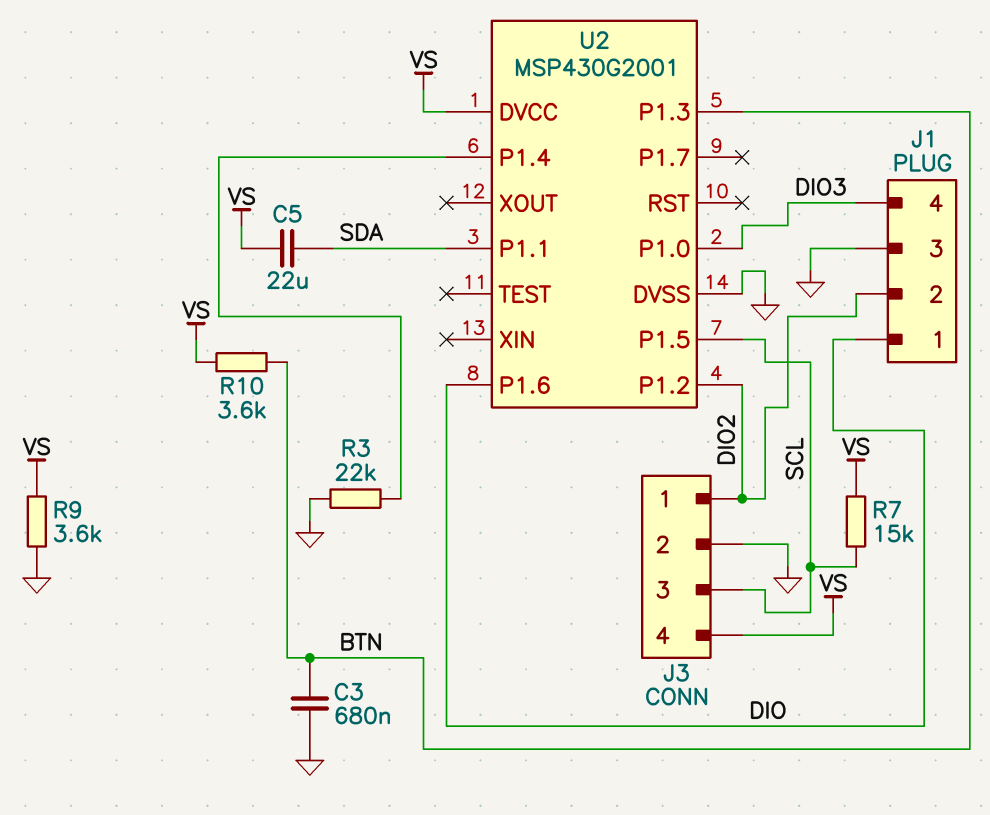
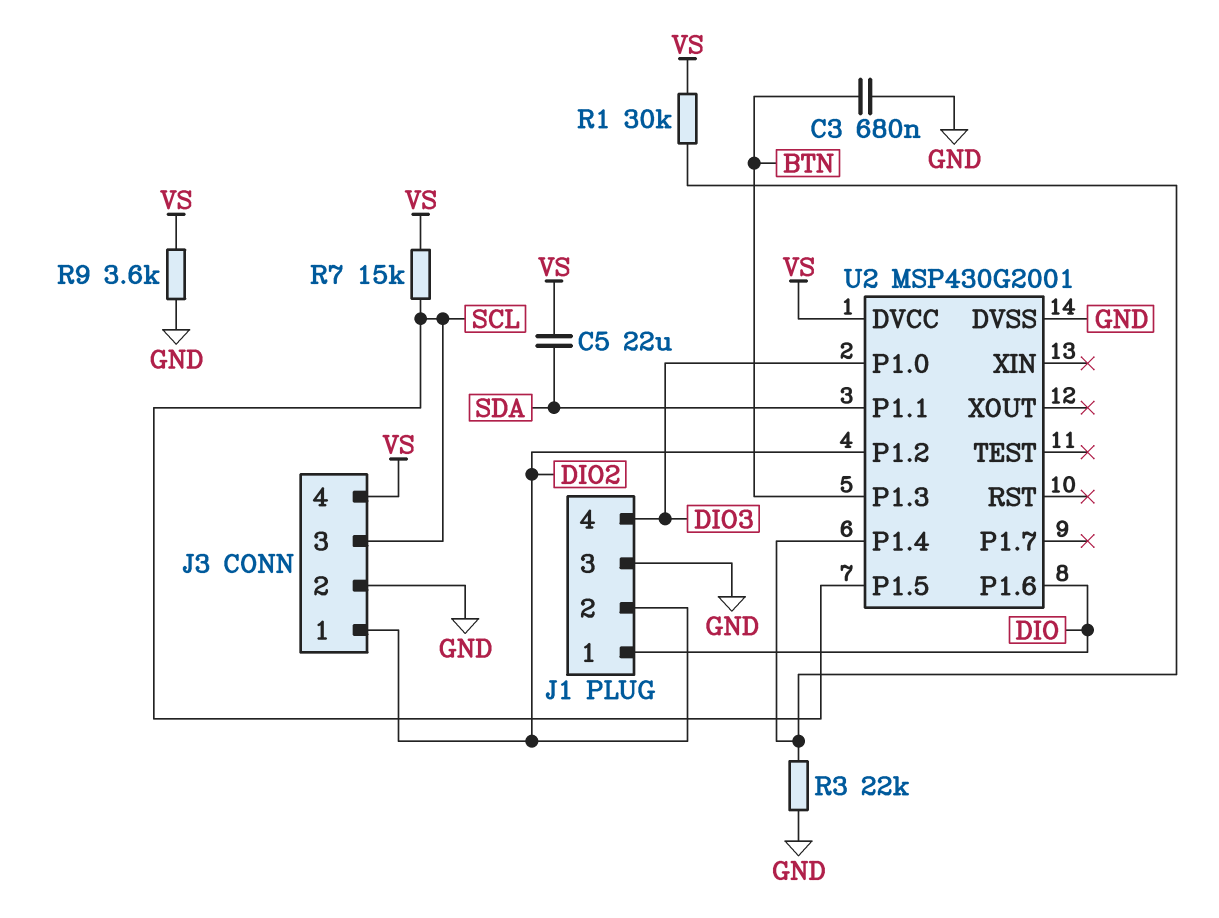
R1: none -> 30k (U2/P1.4, VS)
R10: 3.6k (BTN, VS) -> none

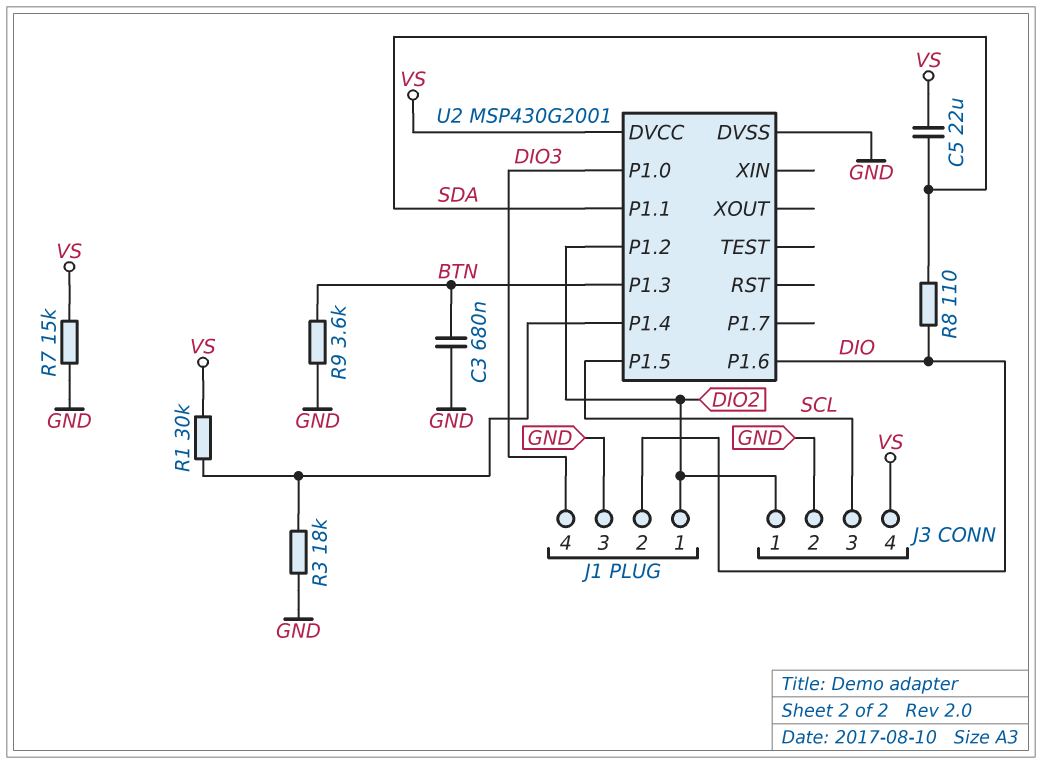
J1 pin 1: DIO -> DIO2
J1 pin 2: DIO2 -> DIO
R3: 22k (GND, U2/P1.4) -> 18k (GND, U2/P1.4)
R7: 15k (SCL, VS) -> 15k (GND, VS)
R8: none -> 110 (DIO, SDA)
R9: 3.6k (GND, VS) -> 3.6k (BTN, GND)

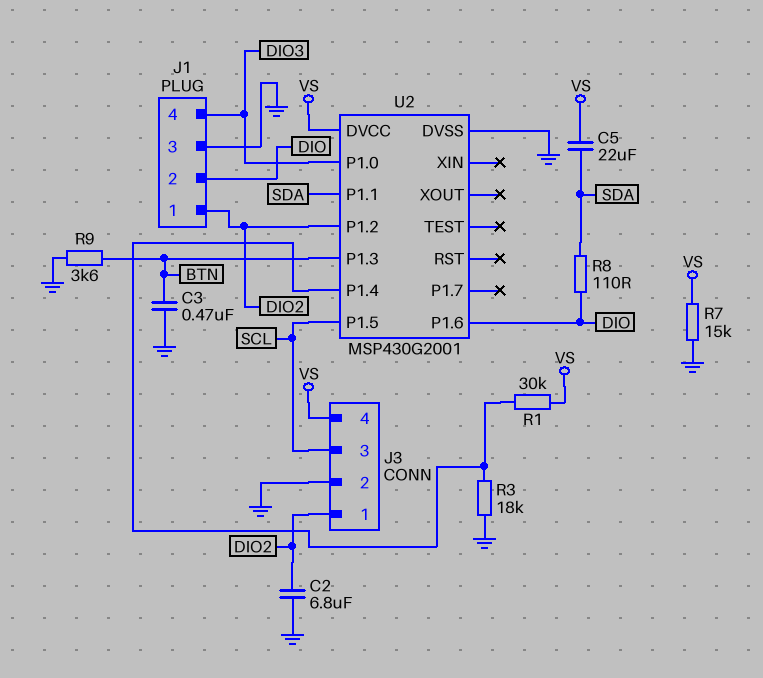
C2: none -> 6.8uF (DIO2, GND)
C3: 680nF (BTN, GND) -> 470nF (BTN, GND)

